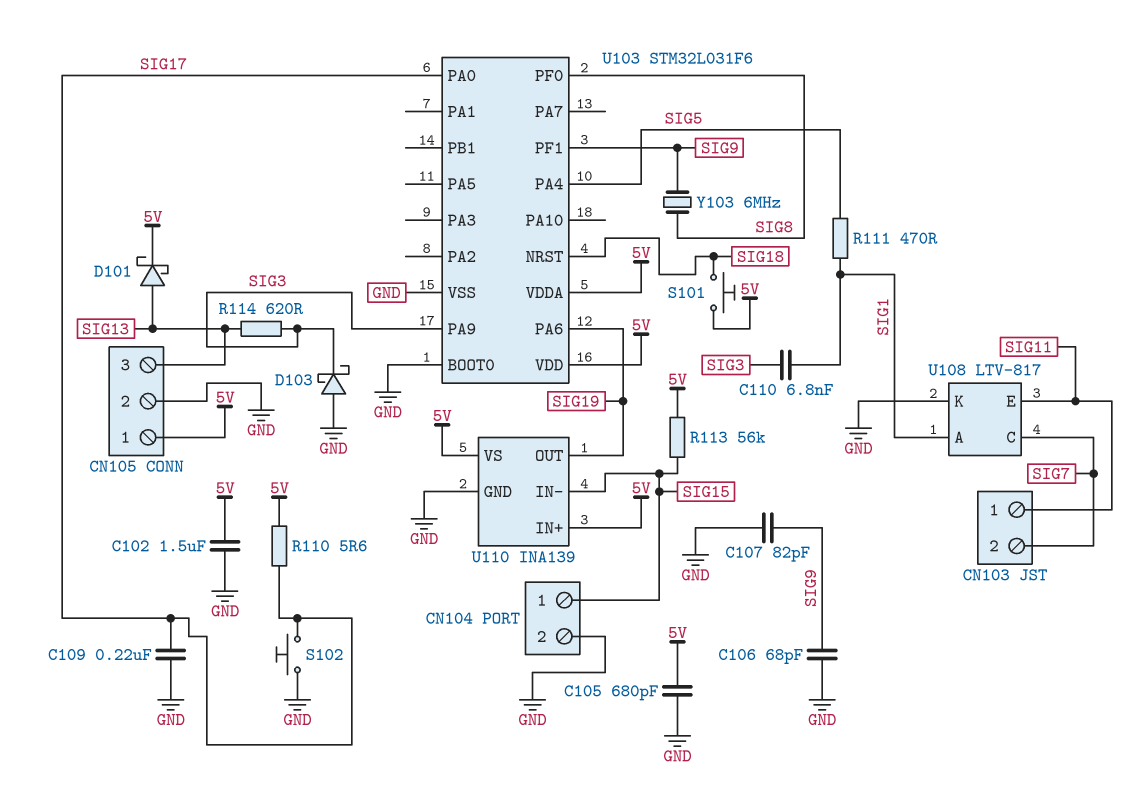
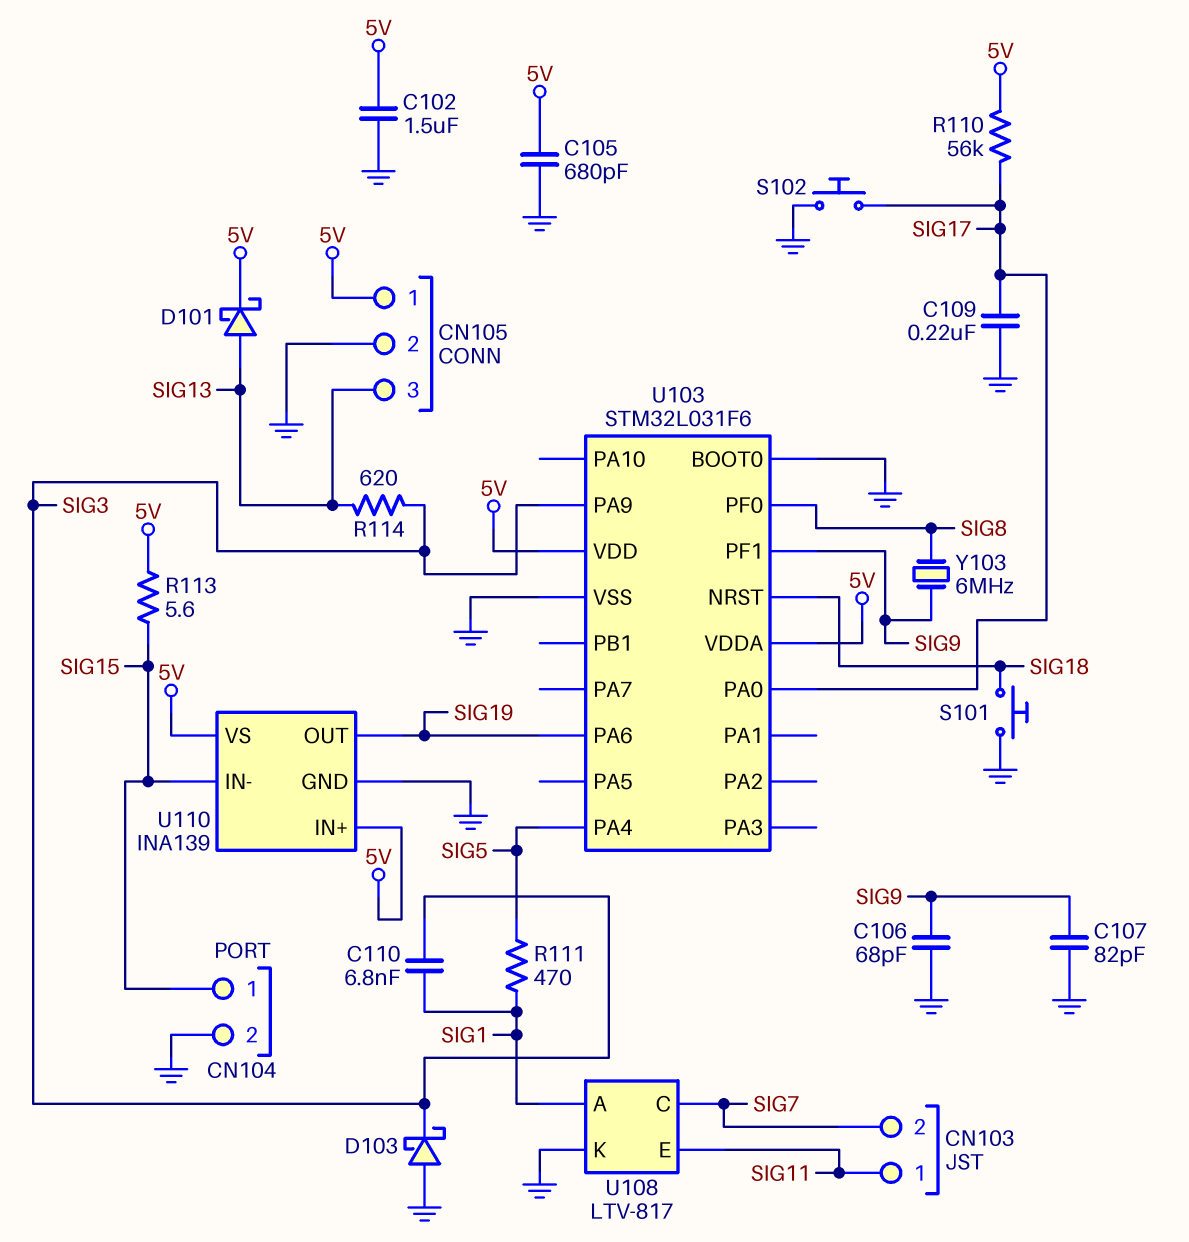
R110: 5.6 (5V, SIG17) -> 56k (5V, SIG17)
R113: 56k (5V, SIG15) -> 5.6 (5V, SIG15)
S101: button (5V, SIG18) -> button (GND, SIG18)

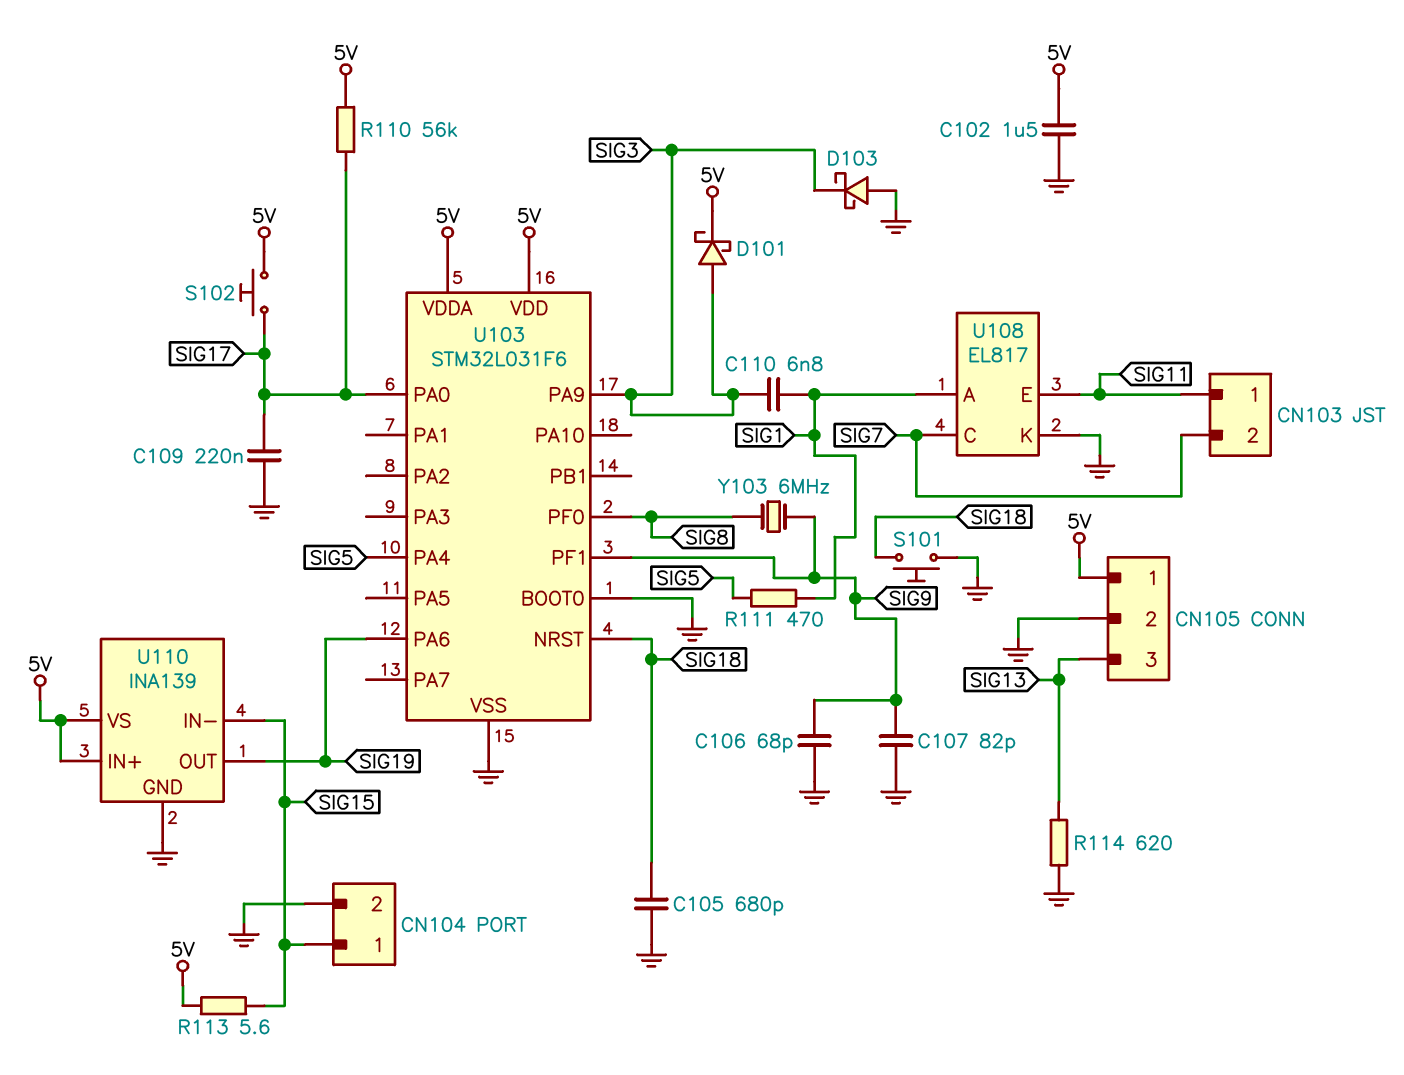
C105: 680pF (5V, GND) -> 680pF (GND, SIG18)
D101: schottky (A SIG13, K 5V) -> schottky (A SIG3, K 5V)
R114: 620 (SIG3, SIG13) -> 620 (GND, SIG13)
S102: button (GND, SIG17) -> button (5V, SIG17)
U108: LTV-817 -> EL817

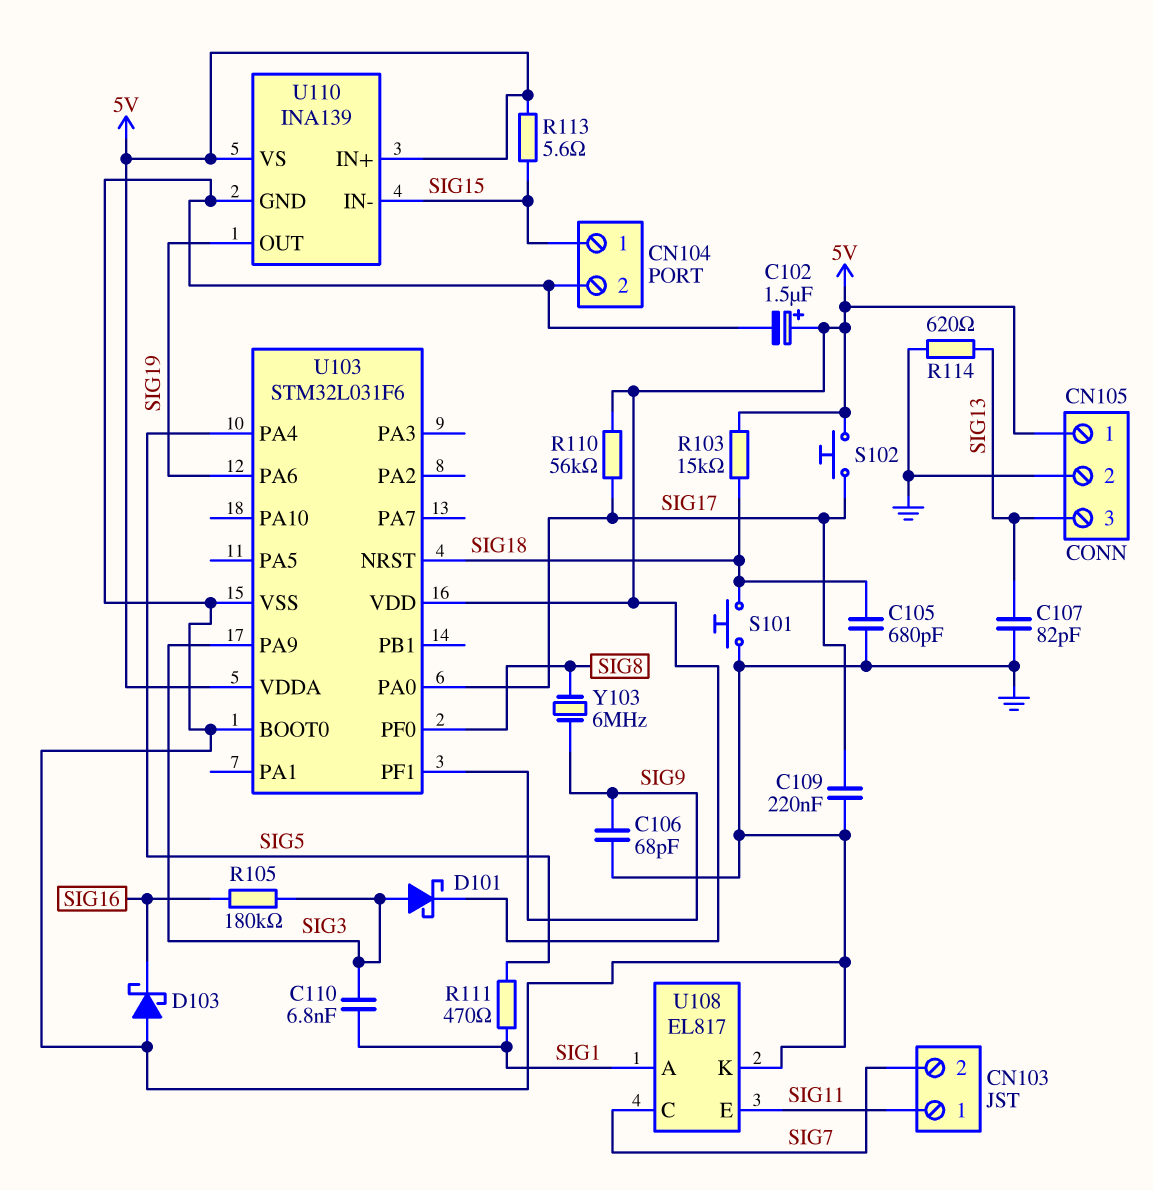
C102: 1.5uF (5V, GND) -> 1.5uF (plus 5V, minus GND)
C107: 82pF (GND, SIG9) -> 82pF (GND, SIG13)
D103: schottky (A GND, K SIG3) -> schottky (A GND, K SIG16)
R103: none -> 15k (5V, SIG18)
R105: none -> 180k (SIG3, SIG16)

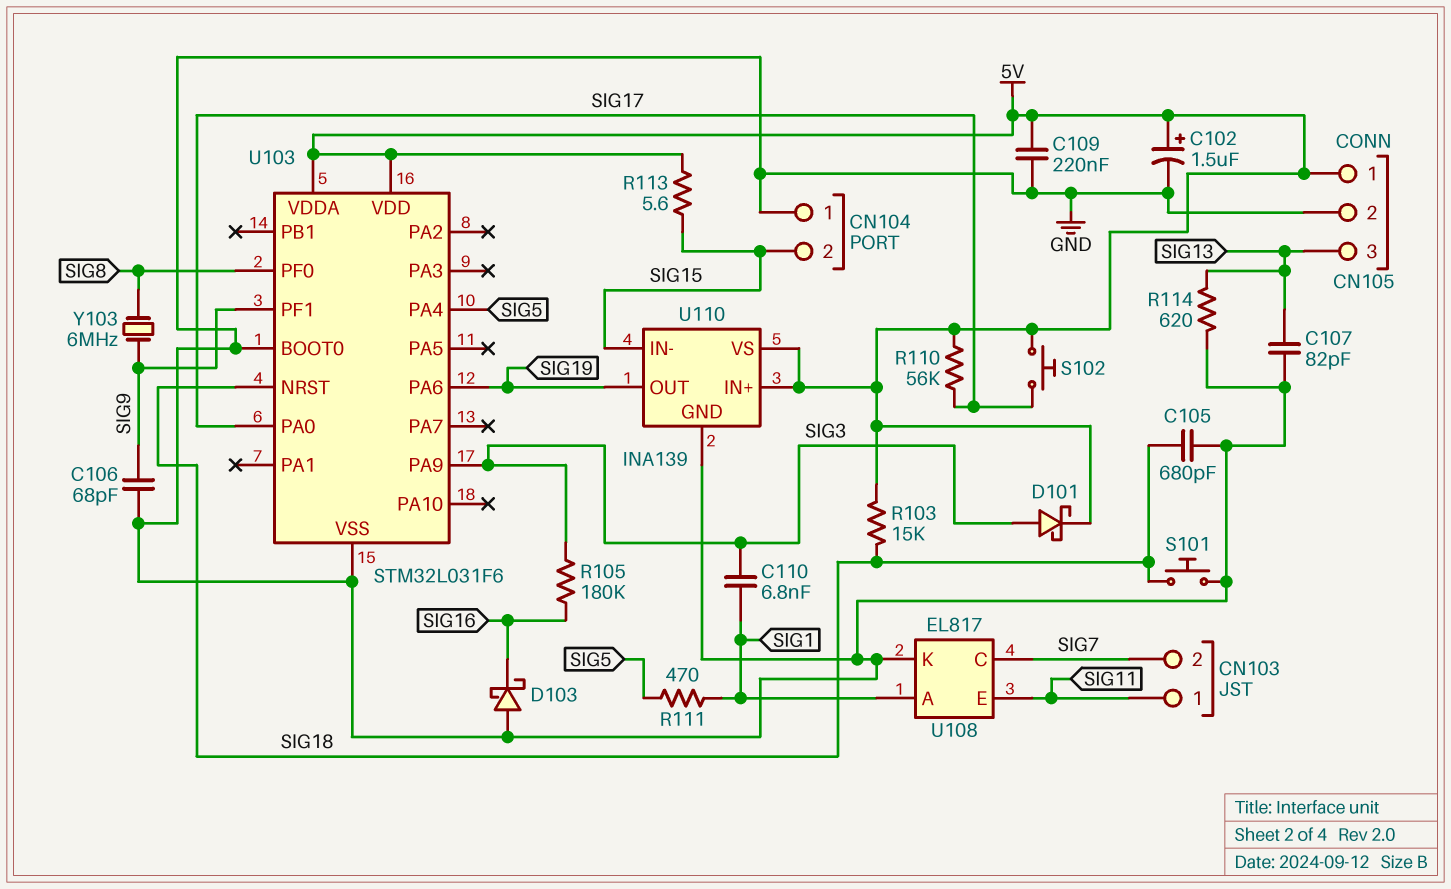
C109: 220nF (GND, SIG17) -> 220nF (5V, GND)
CN104 pin 1: SIG15 -> GND
CN104 pin 2: GND -> SIG15

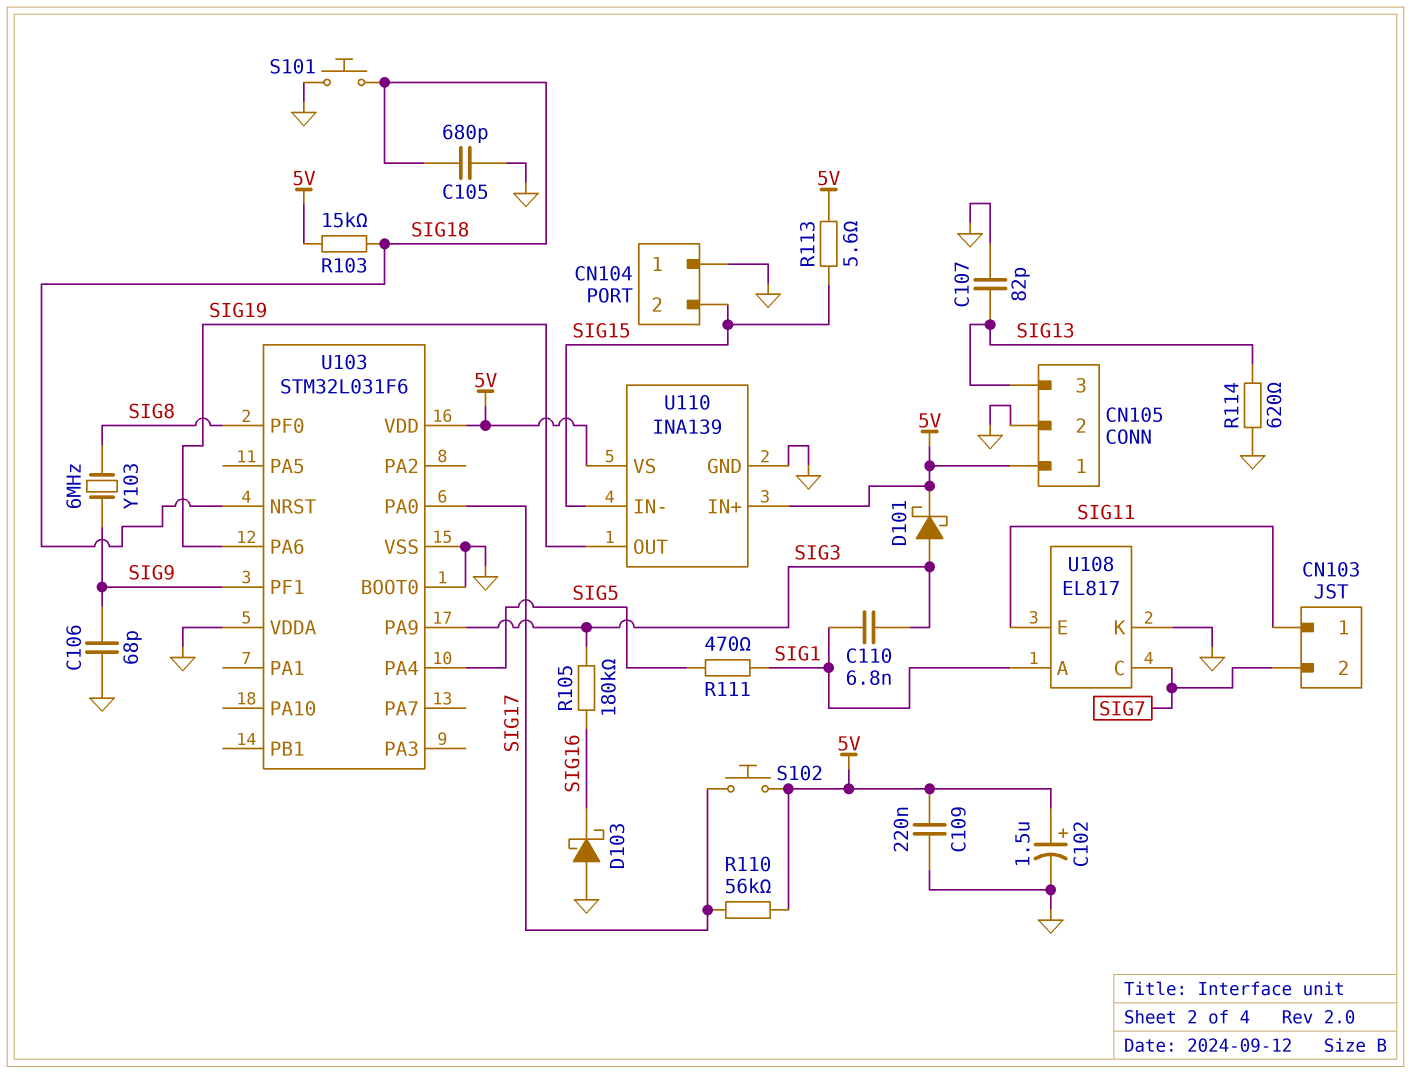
U103 pin VDDA: 5V -> GND

